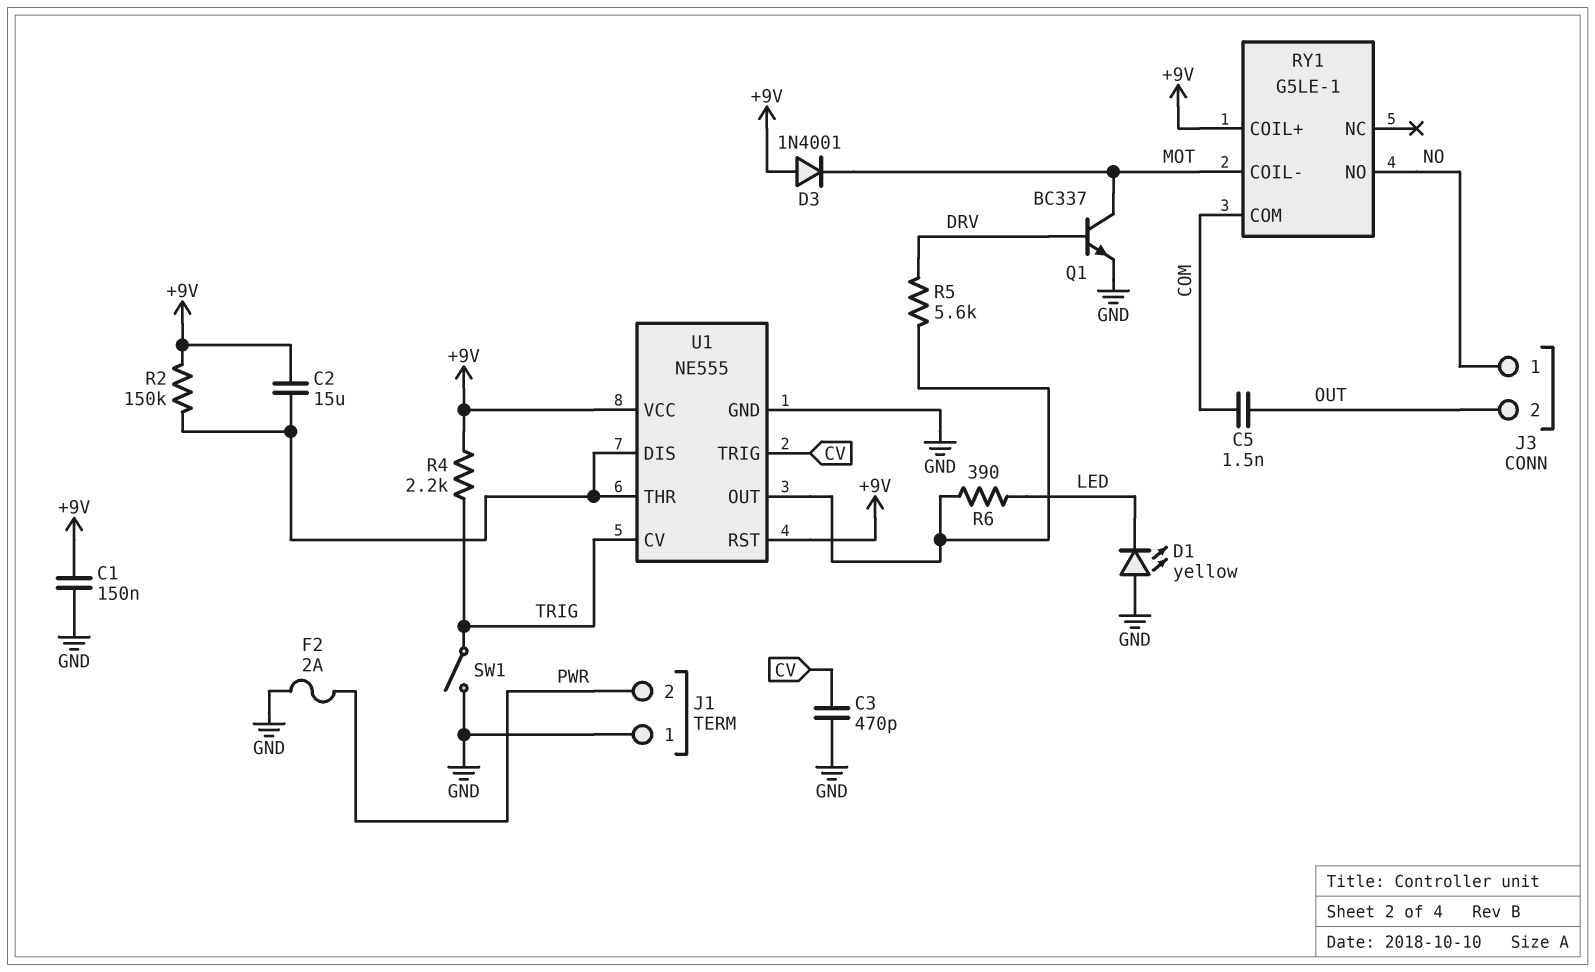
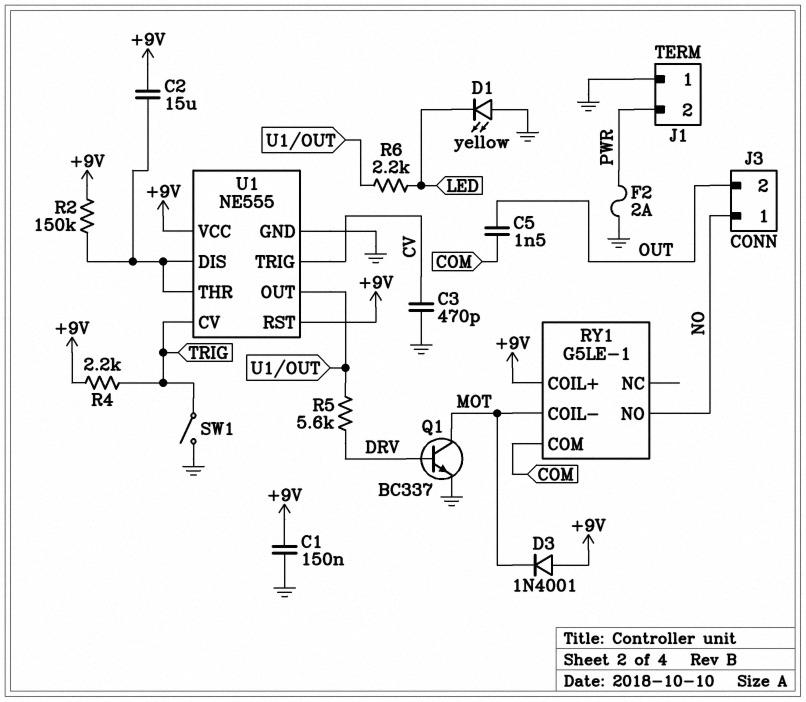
R6: 390 (LED, U1/OUT) -> 2.2k (LED, U1/OUT)

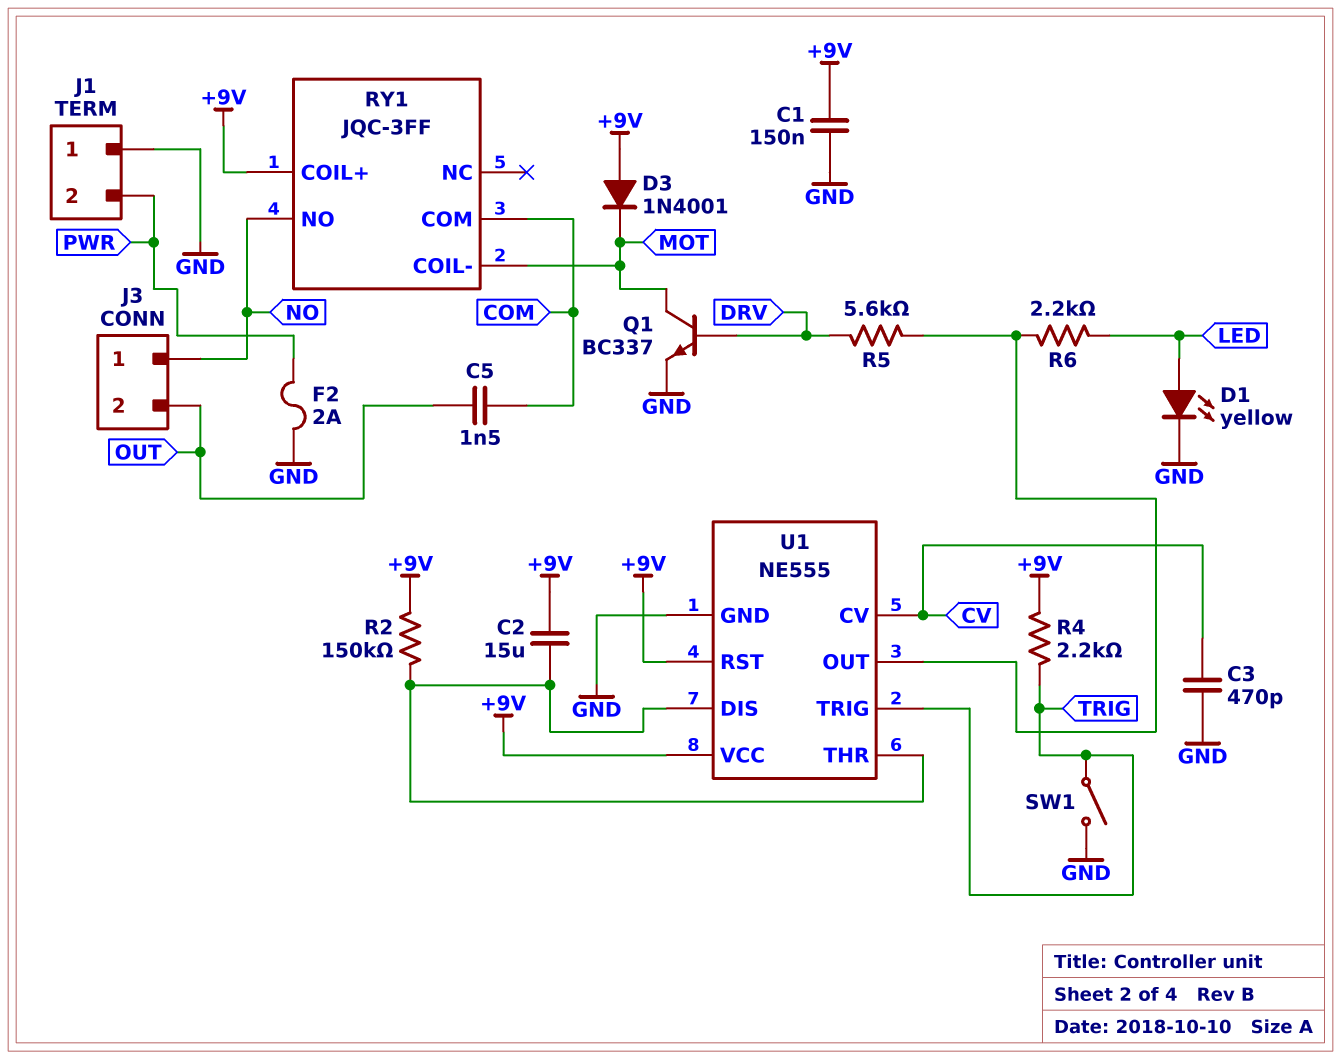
D1: LED yellow (A GND, K LED) -> LED yellow (A LED, K GND)
RY1: G5LE-1 -> JQC-3FF
U1 pin CV: TRIG -> CV
U1 pin TRIG: CV -> TRIG

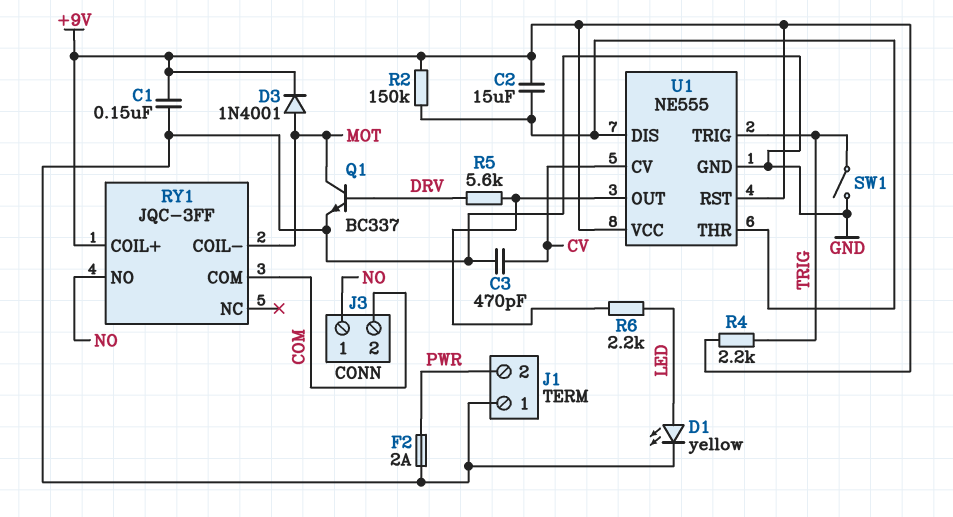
C5: 1.5nF (COM, OUT) -> none
D3: diode 1N4001 (A +9V, K MOT) -> diode 1N4001 (A MOT, K +9V)
J3 pin 2: OUT -> COM

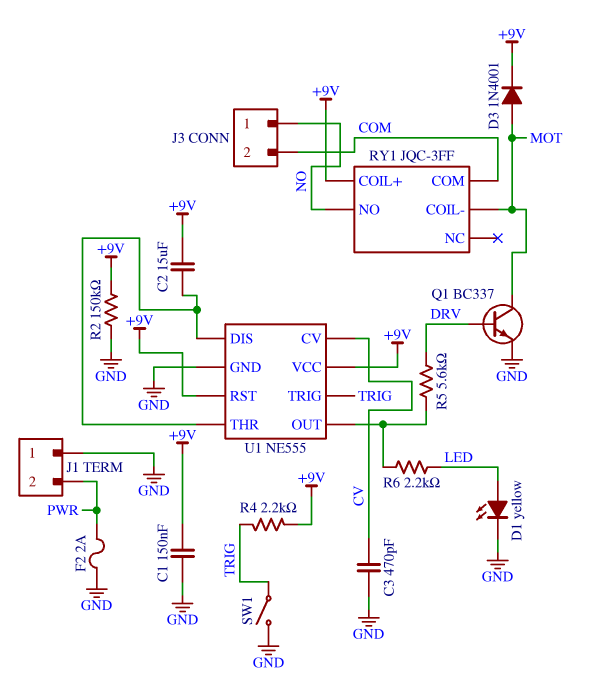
R2: 150k (+9V, U1/DIS) -> 150k (+9V, GND)

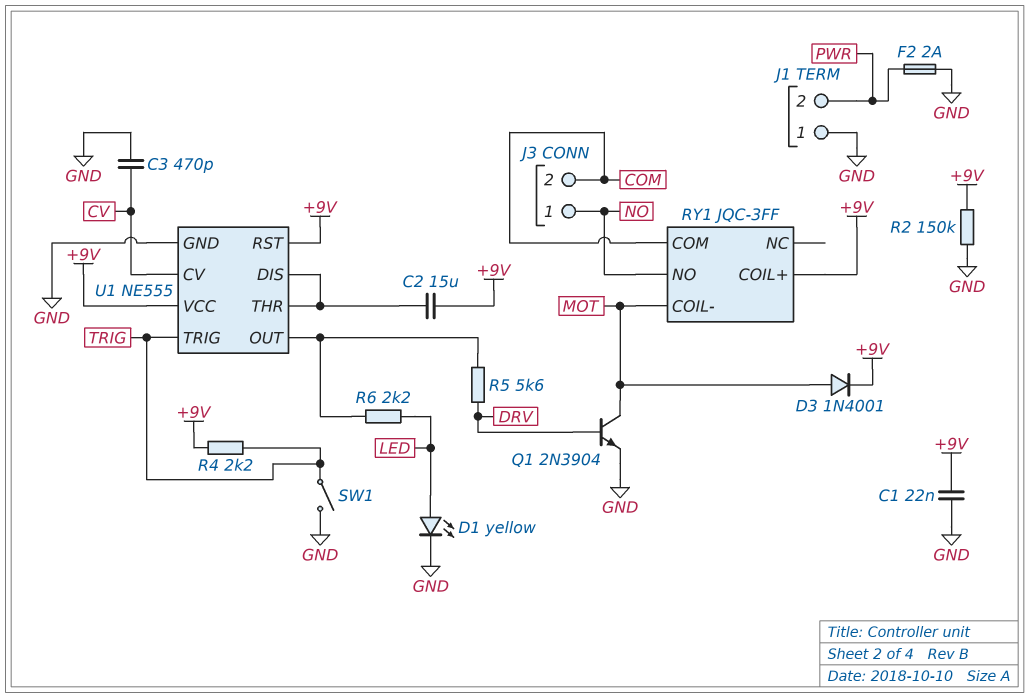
C1: 150nF (+9V, GND) -> 22nF (+9V, GND)
Q1: NPN BC337 (B DRV, C MOT, E GND) -> NPN 2N3904 (B DRV, C MOT, E GND)

